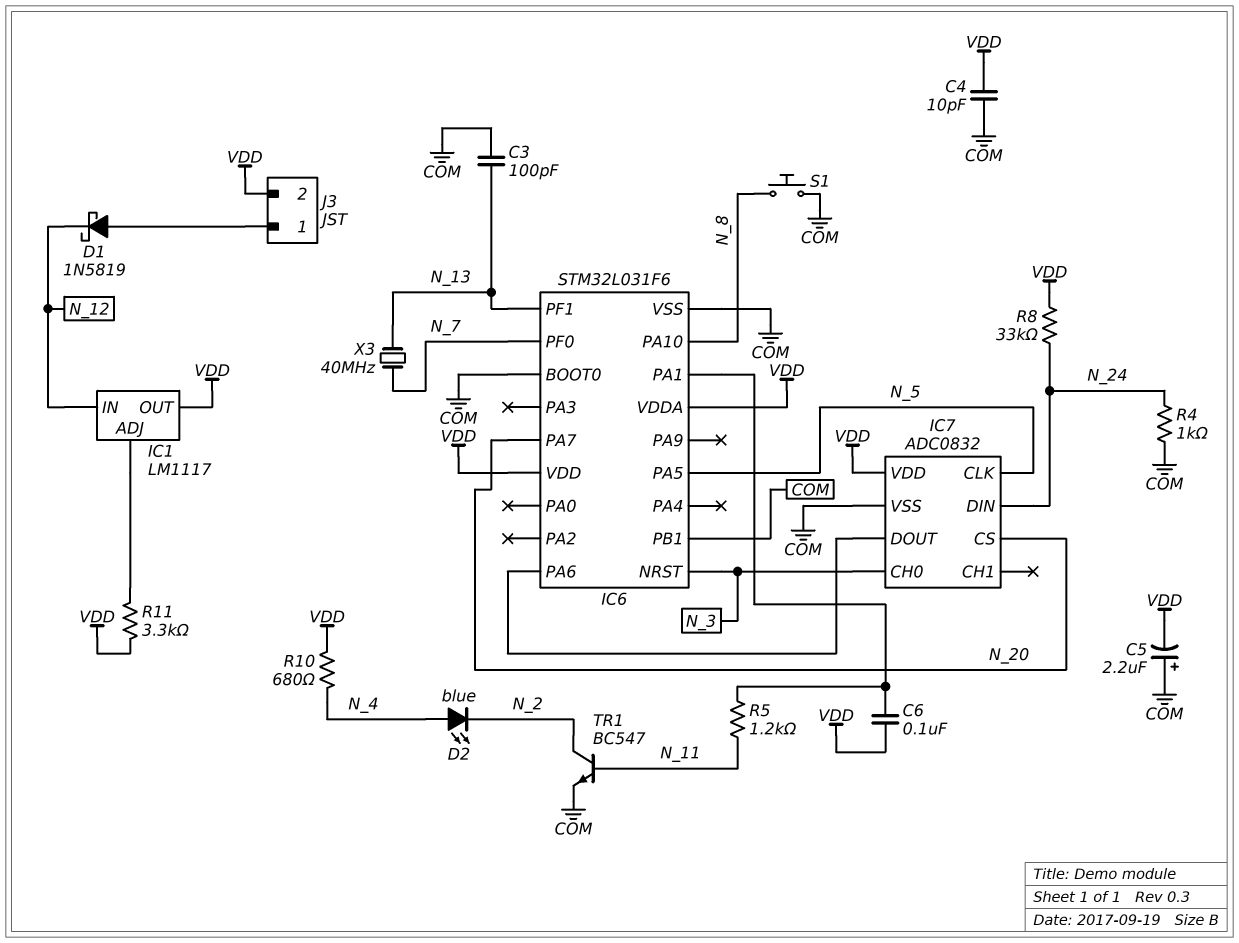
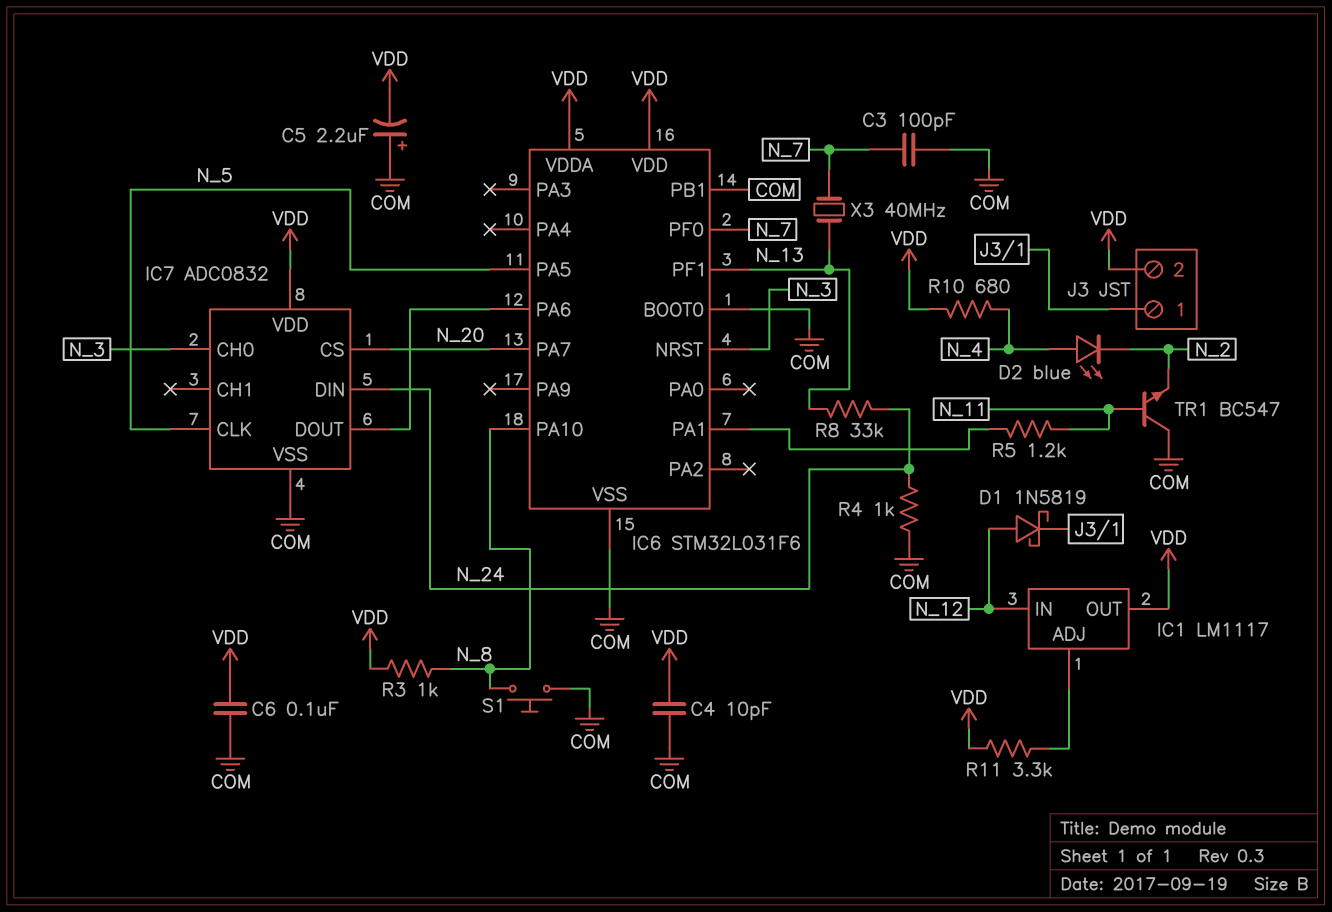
C3: 100pF (COM, N_13) -> 100pF (COM, N_7)
C6: 100nF (IC6/PA1, VDD) -> 100nF (COM, VDD)
D1: schottky 1N5819 (A J3/1, K N_12) -> schottky 1N5819 (A N_12, K J3/1)
R3: none -> 1k (N_8, VDD)
R8: 33k (N_24, VDD) -> 33k (N_13, N_24)
TR1: NPN BC547 (B N_11, C N_2, E COM) -> NPN BC547 (B N_11, C COM, E N_2)

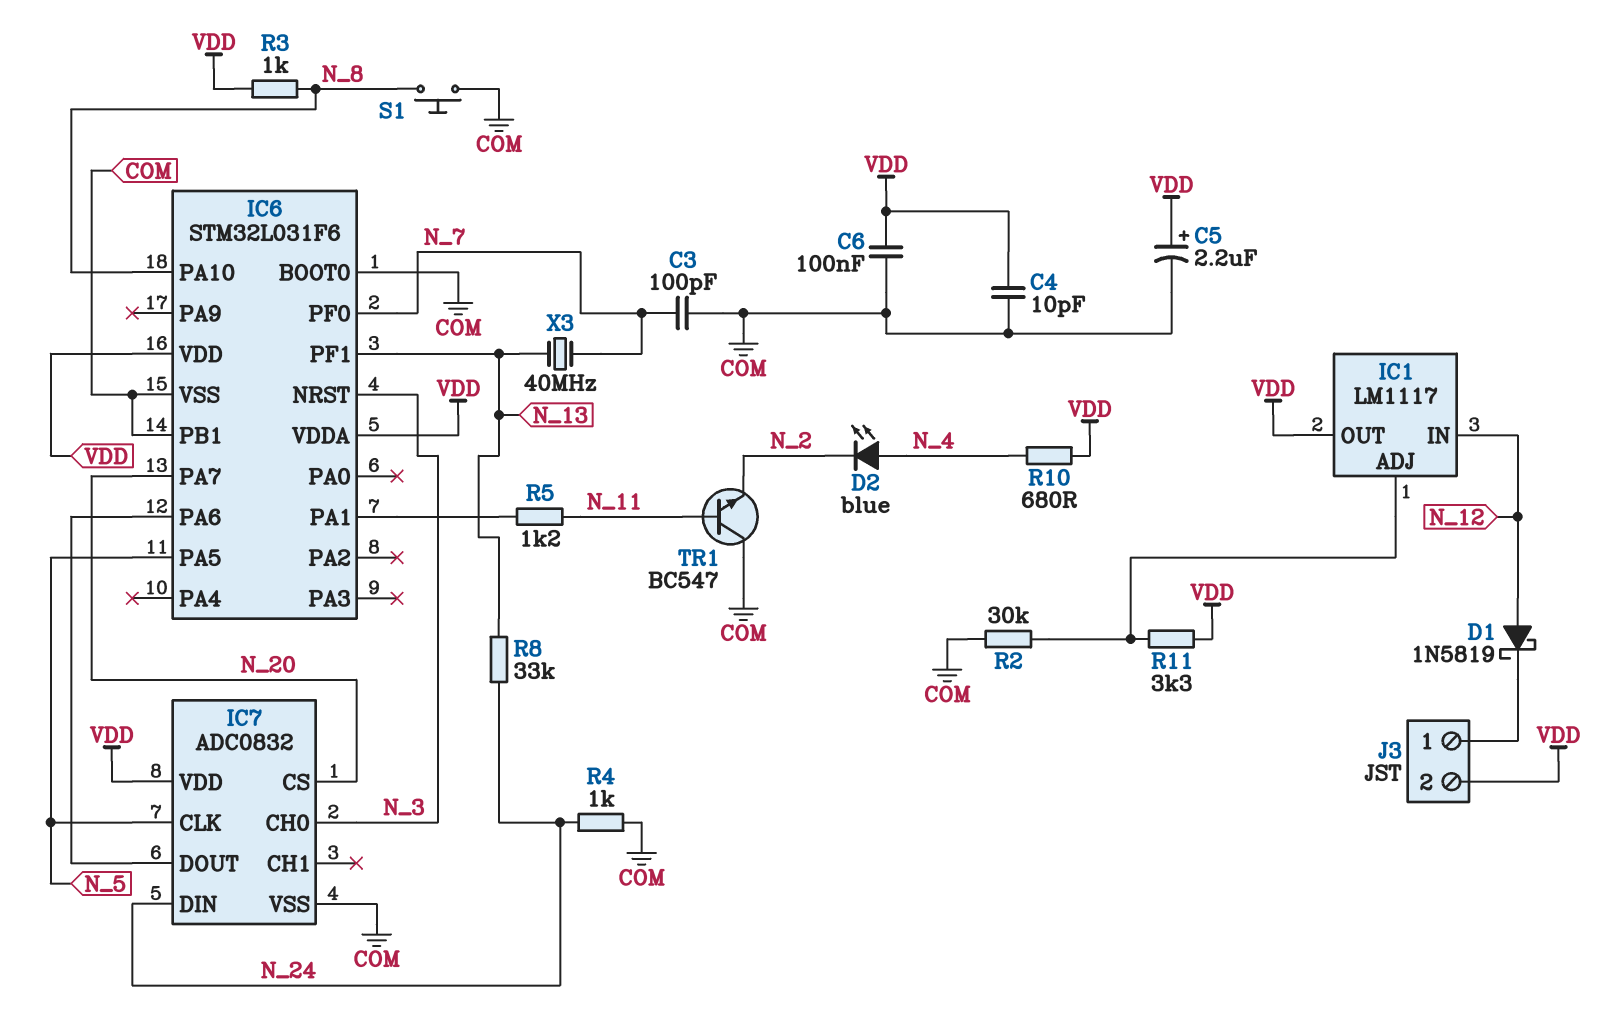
C5: 2.2uF (plus COM, minus VDD) -> 2.2uF (plus VDD, minus COM)
R2: none -> 30k (COM, IC1/ADJ)

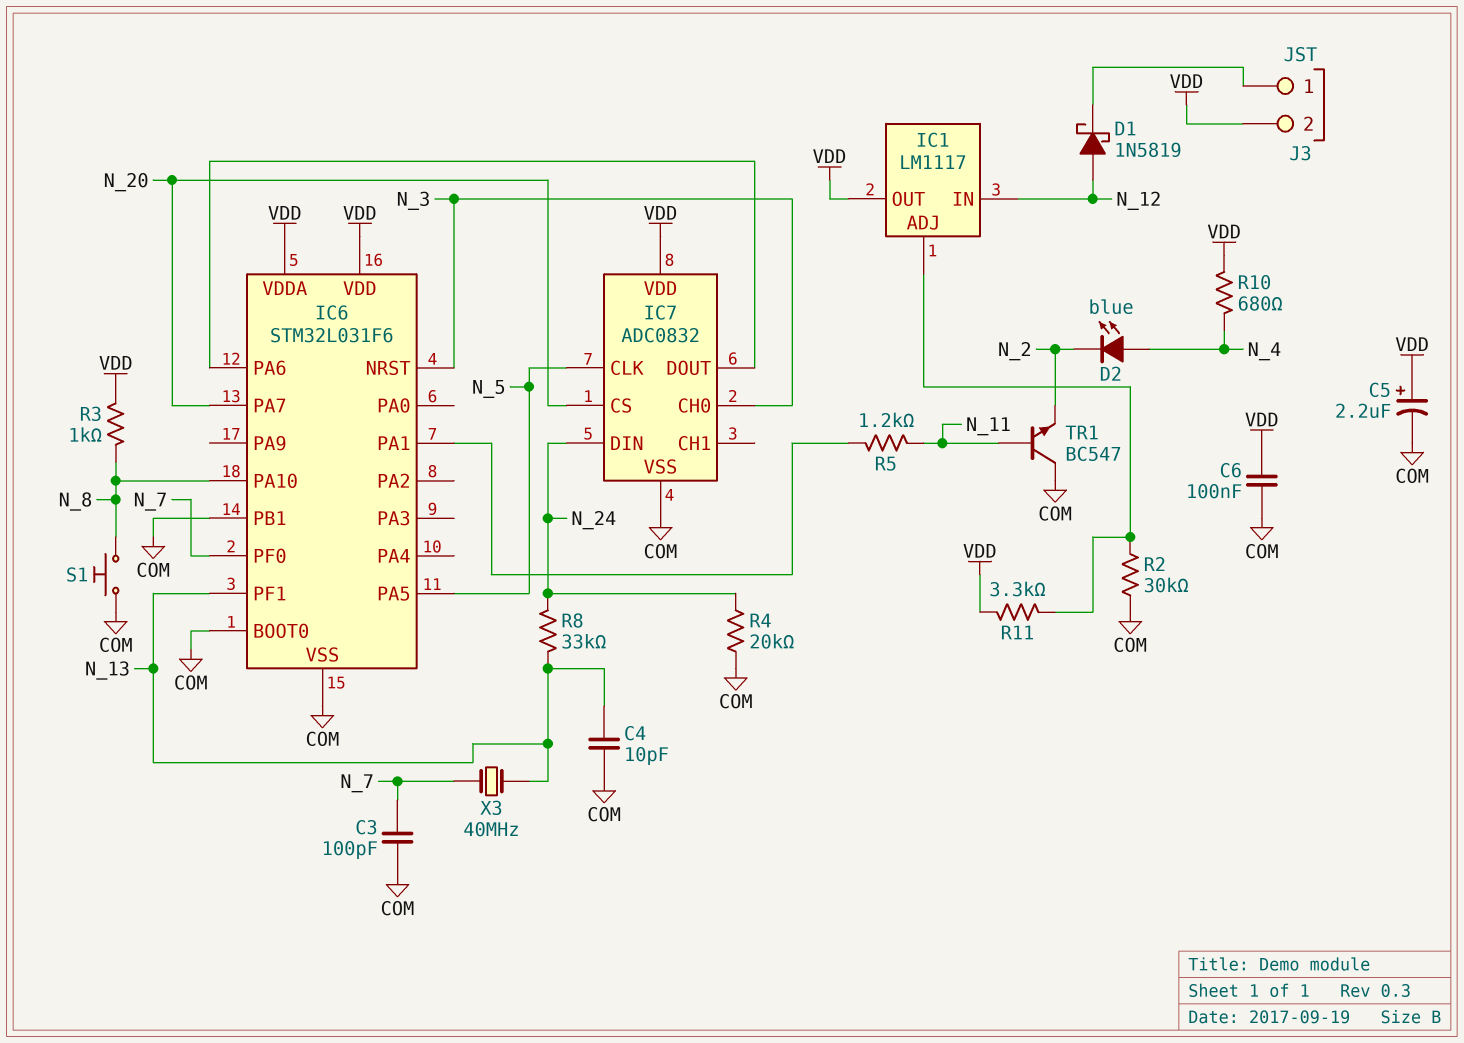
C4: 10pF (COM, VDD) -> 10pF (COM, N_13)
R4: 1k (COM, N_24) -> 20k (COM, N_24)

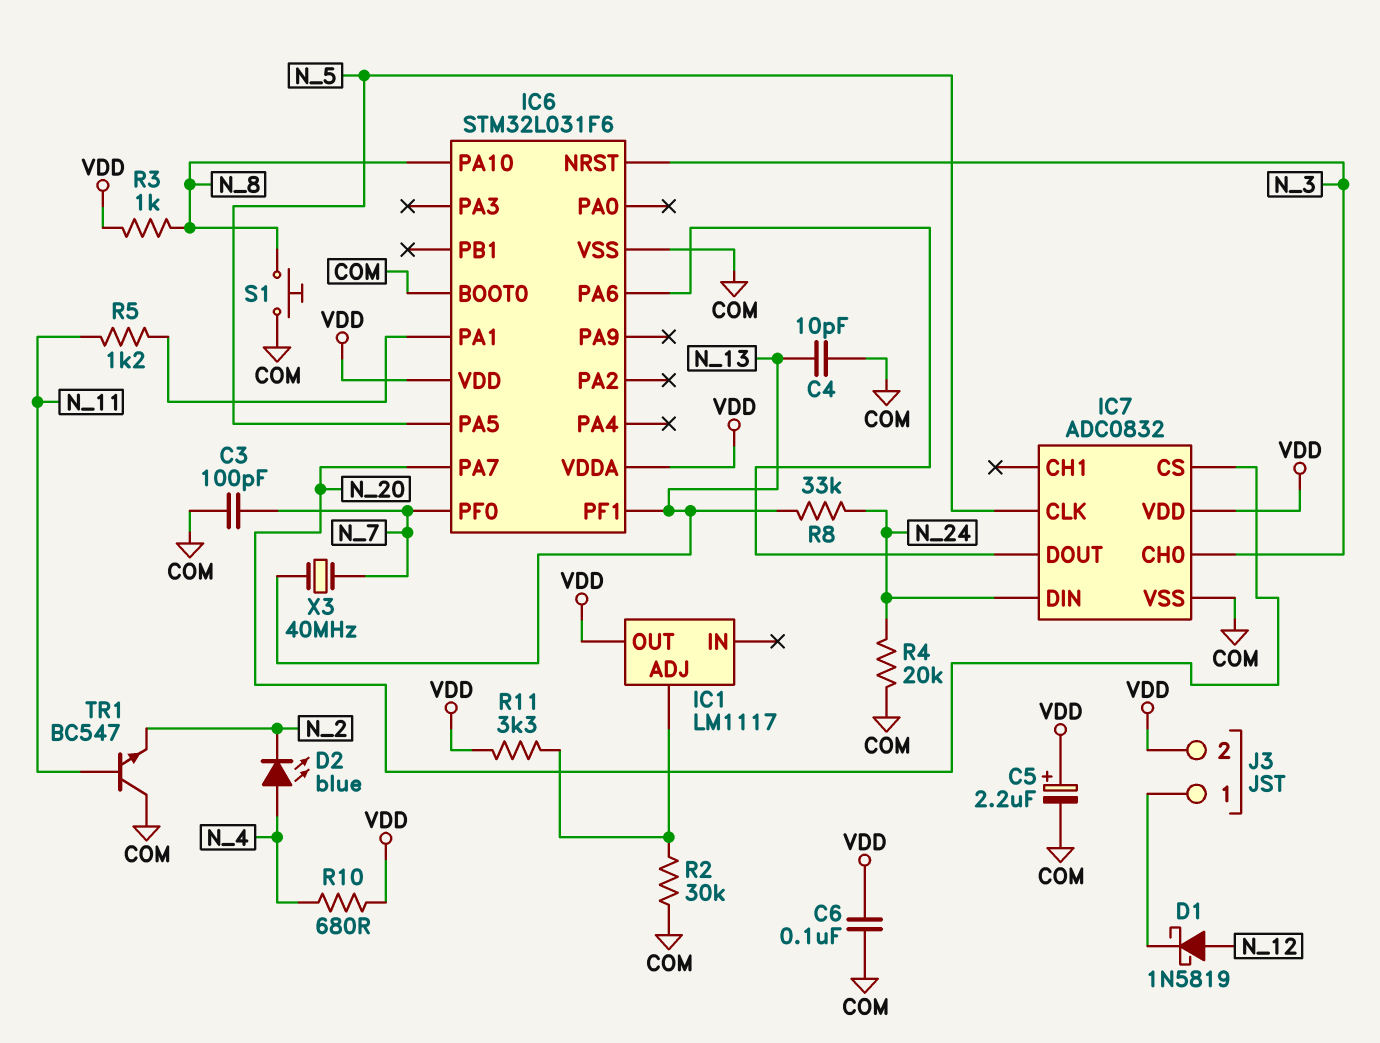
IC1 pin IN: N_12 -> none
IC6 pin PB1: COM -> none

